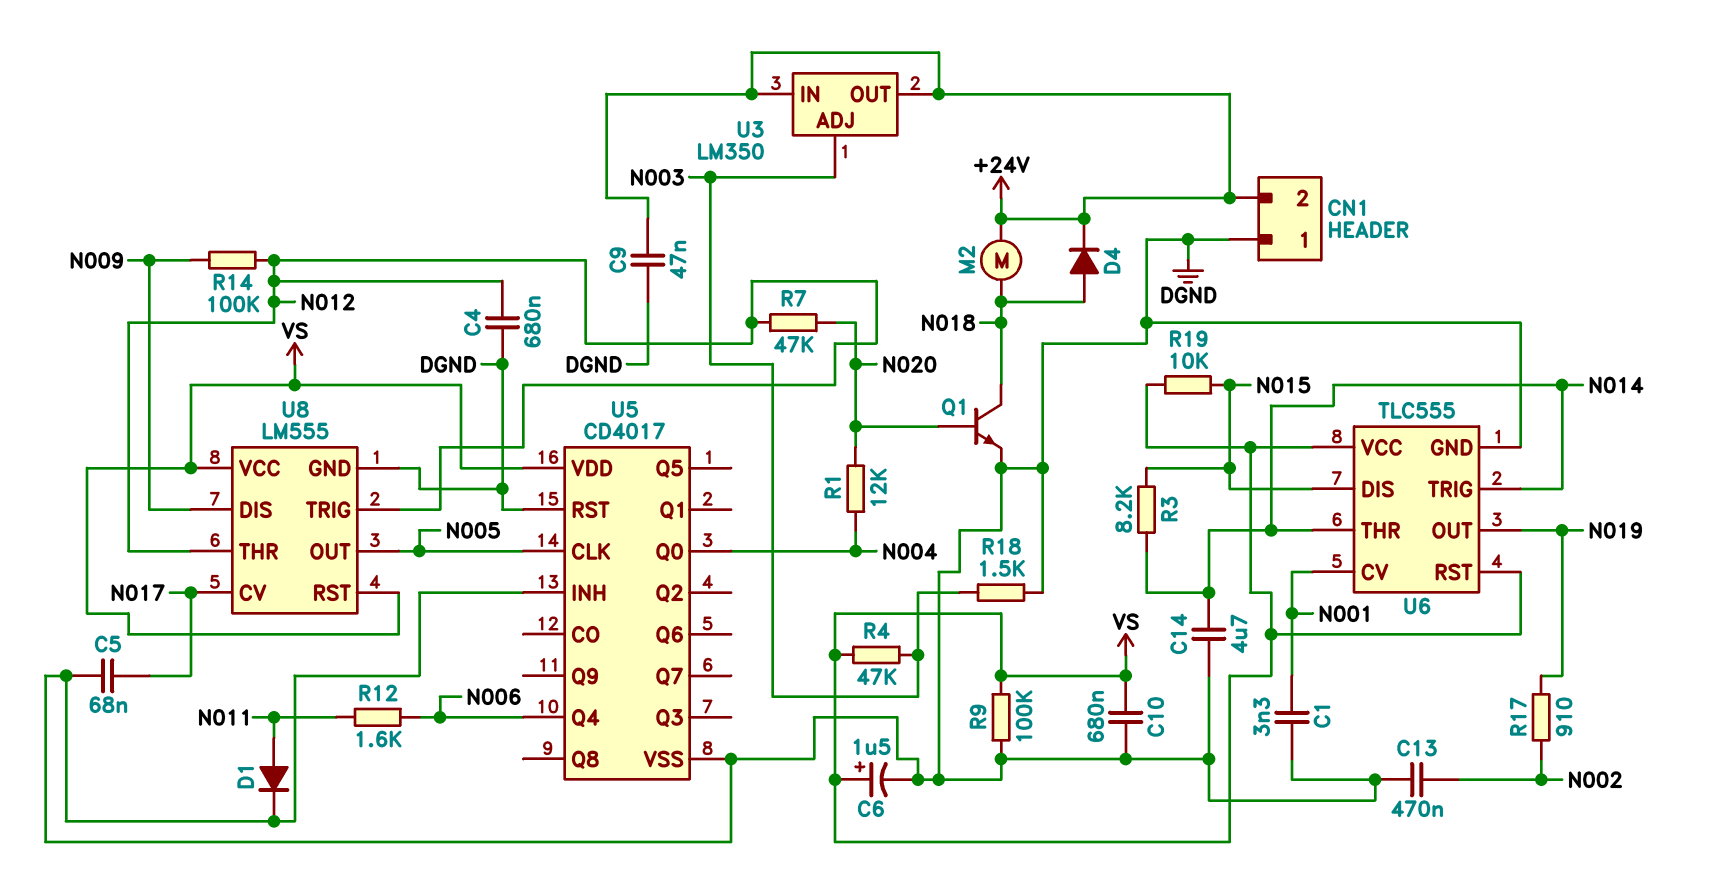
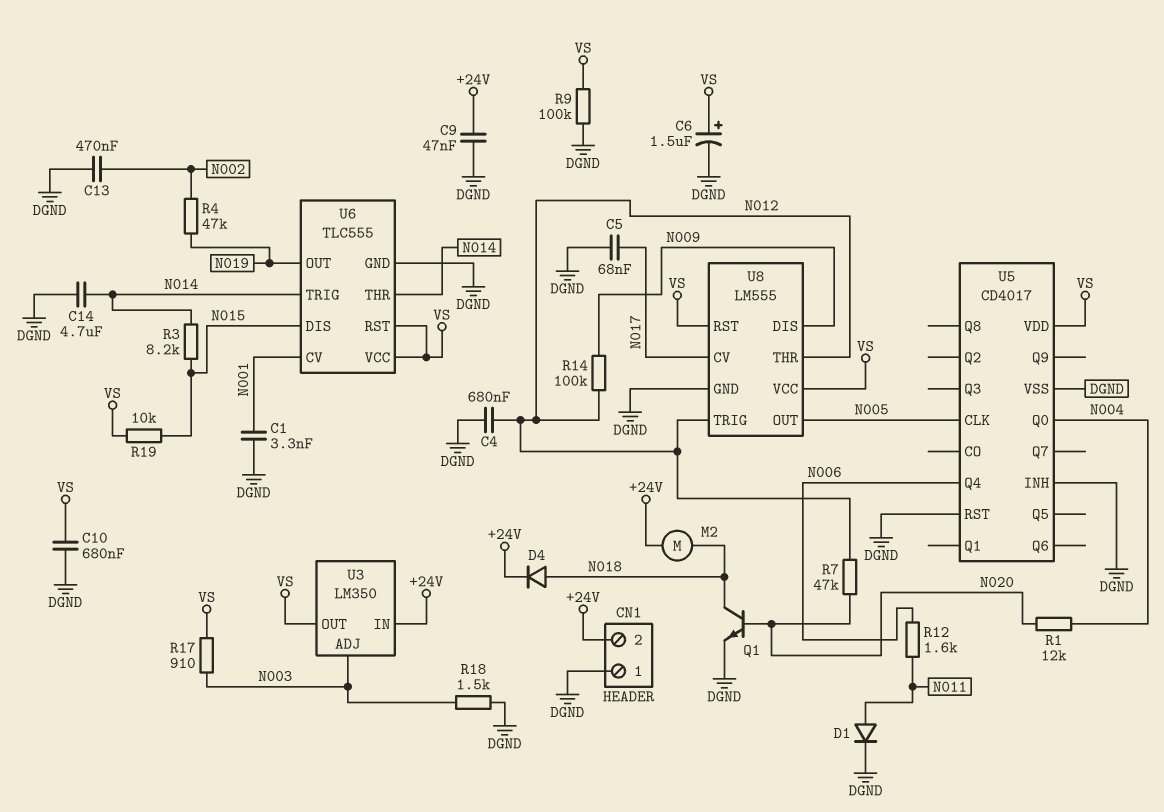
R4: 47k (N003, VS) -> 47k (N002, N019)
R17: 910 (N002, N019) -> 910 (N003, VS)
U3 pin OUT: +24V -> VS

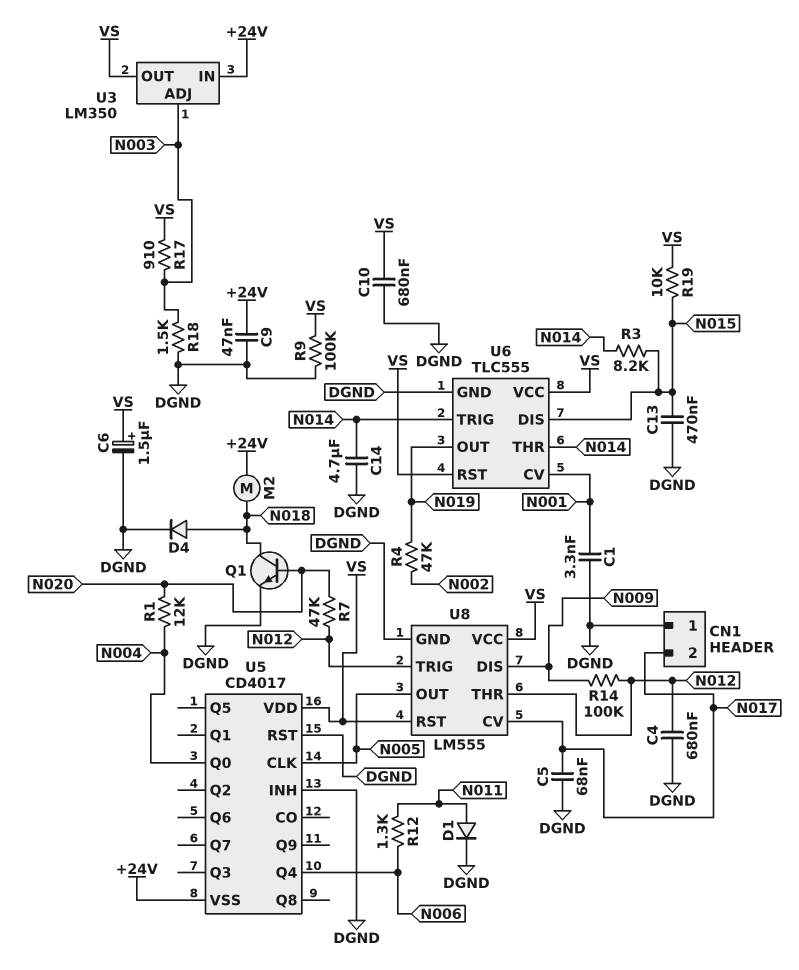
C13: 470nF (DGND, N002) -> 470nF (DGND, N015)
CN1 pin 2: +24V -> N017
D4: diode (A N018, K +24V) -> diode (A N018, K DGND)
R12: 1.6k (N006, N011) -> 1.3k (N006, N011)
U5 pin VSS: DGND -> +24V

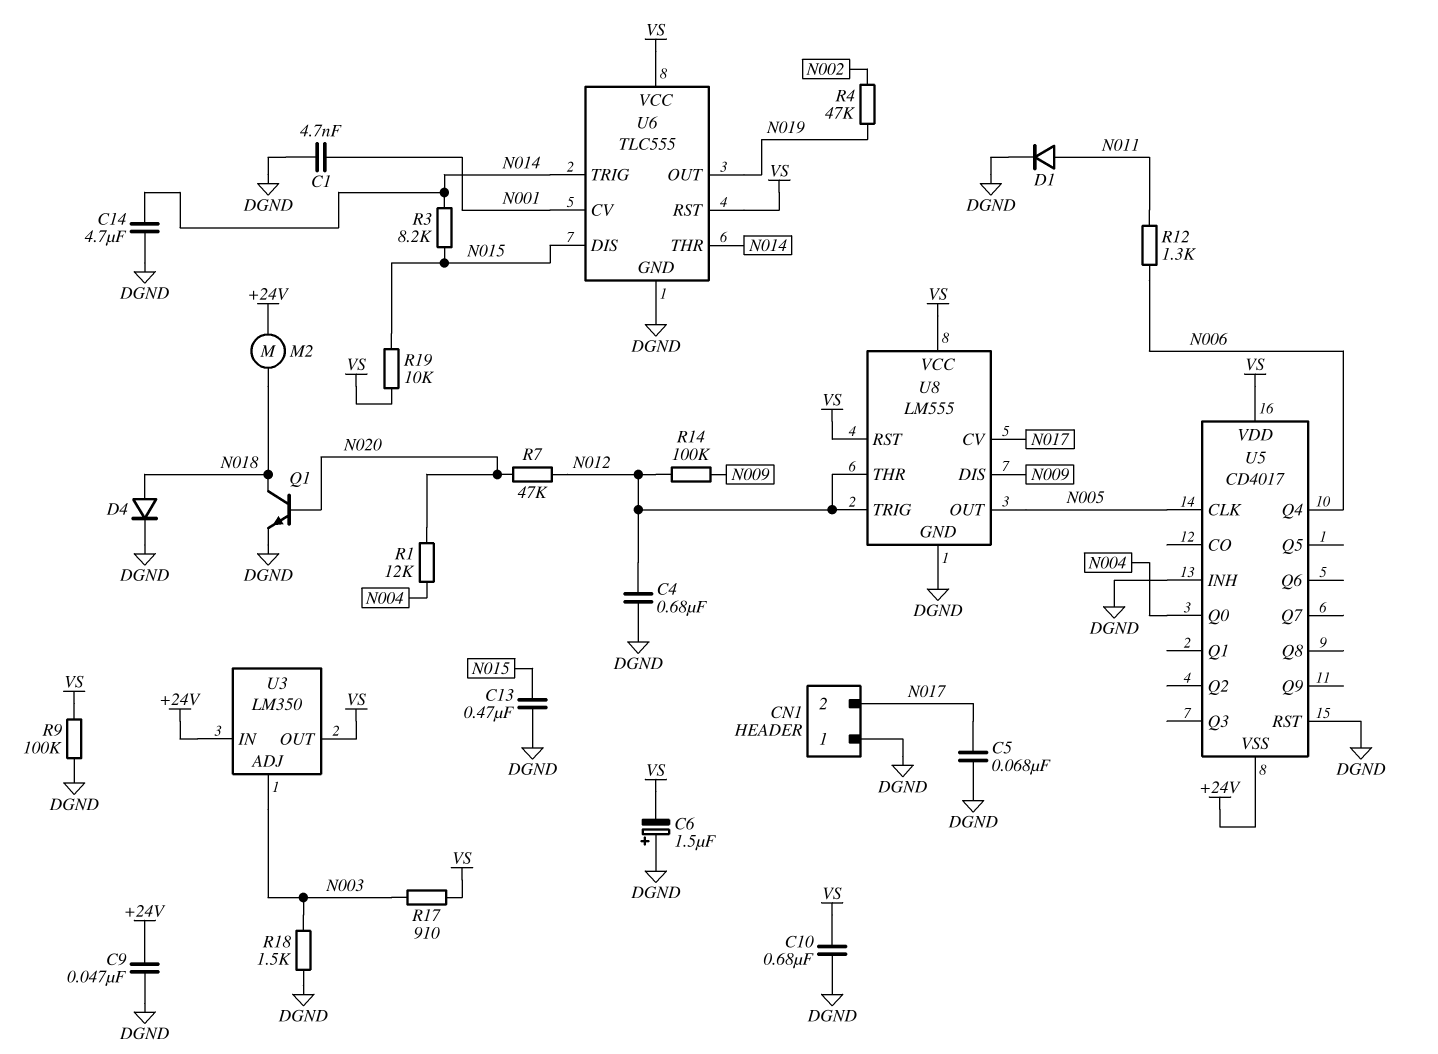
C1: 3.3nF (DGND, N001) -> 4.7nF (DGND, N001)
C6: 1.5uF (plus VS, minus DGND) -> 1.5uF (plus DGND, minus VS)

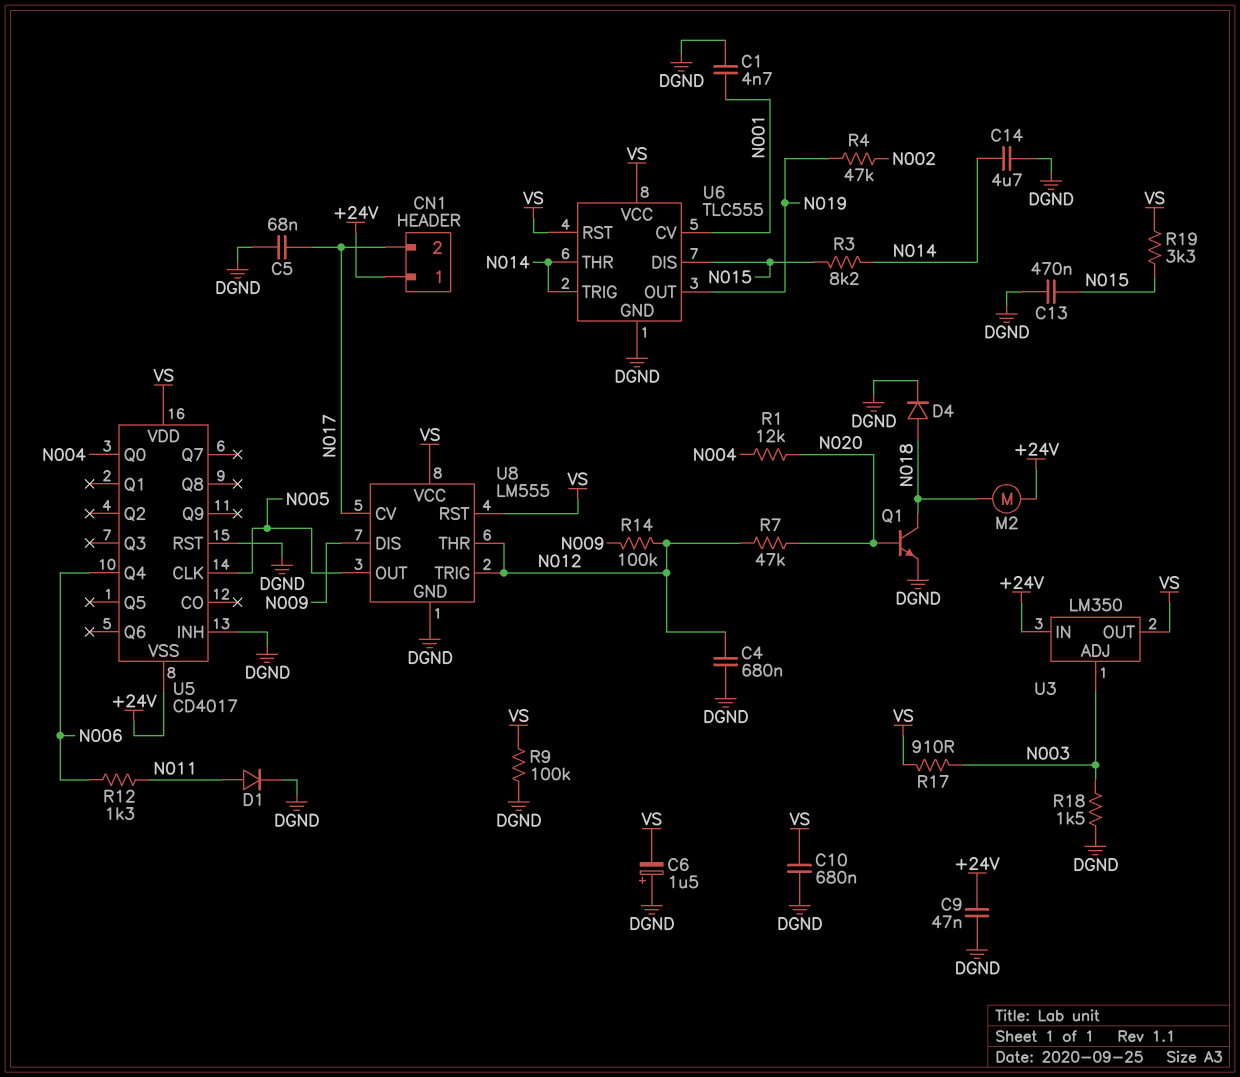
CN1 pin 1: DGND -> +24V
R19: 10k (N015, VS) -> 3.3k (N015, VS)

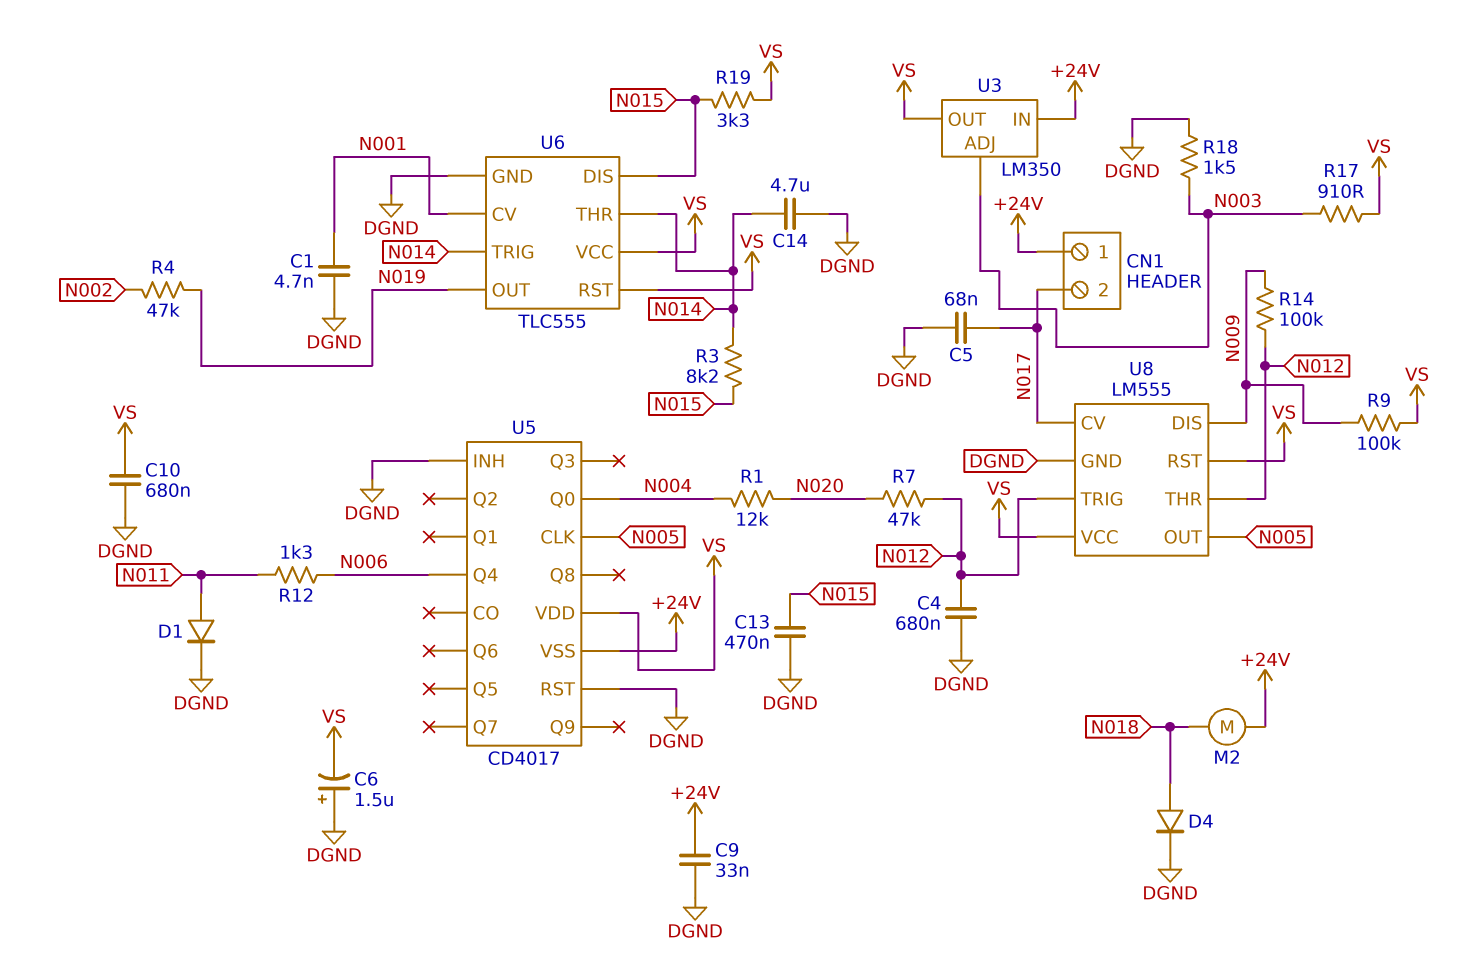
C9: 47nF (+24V, DGND) -> 33nF (+24V, DGND)
Q1: NPN (B N020, C N018, E DGND) -> none
R9: 100k (DGND, VS) -> 100k (N009, VS)

